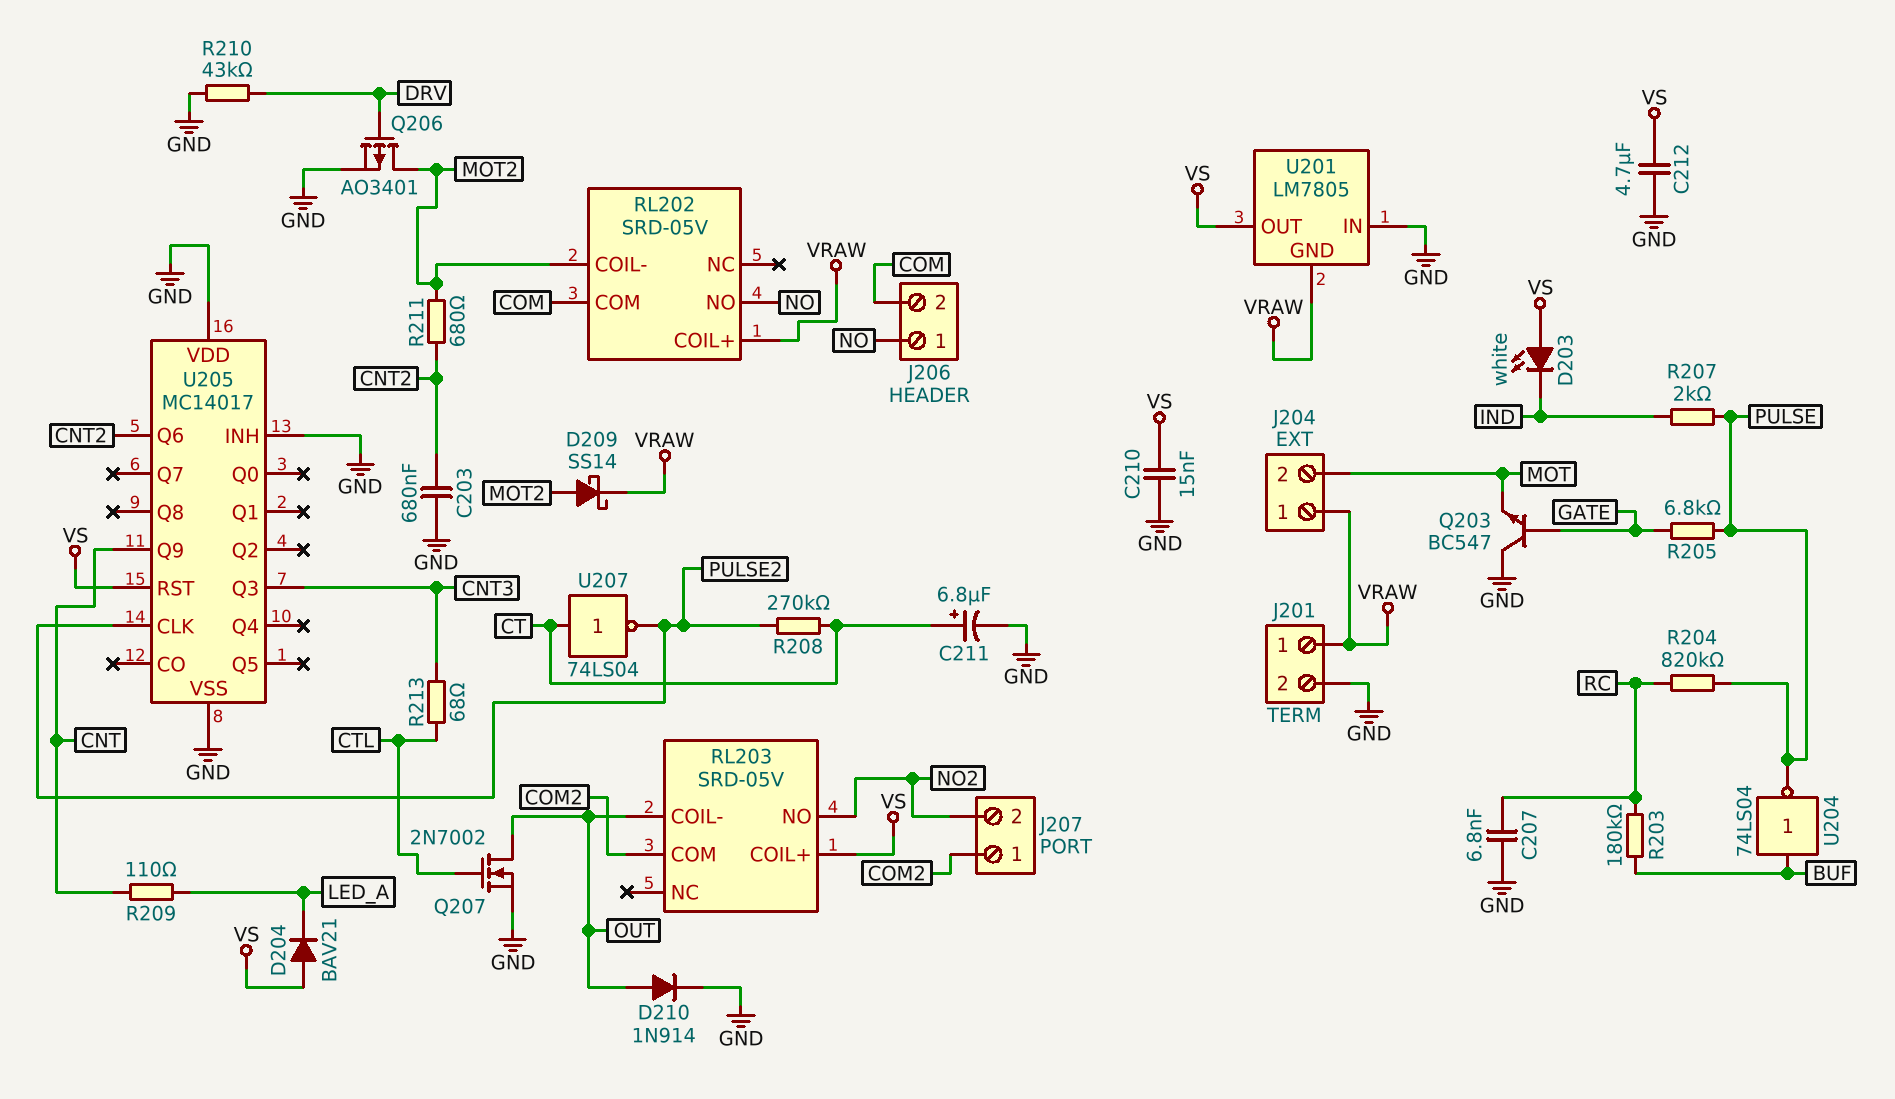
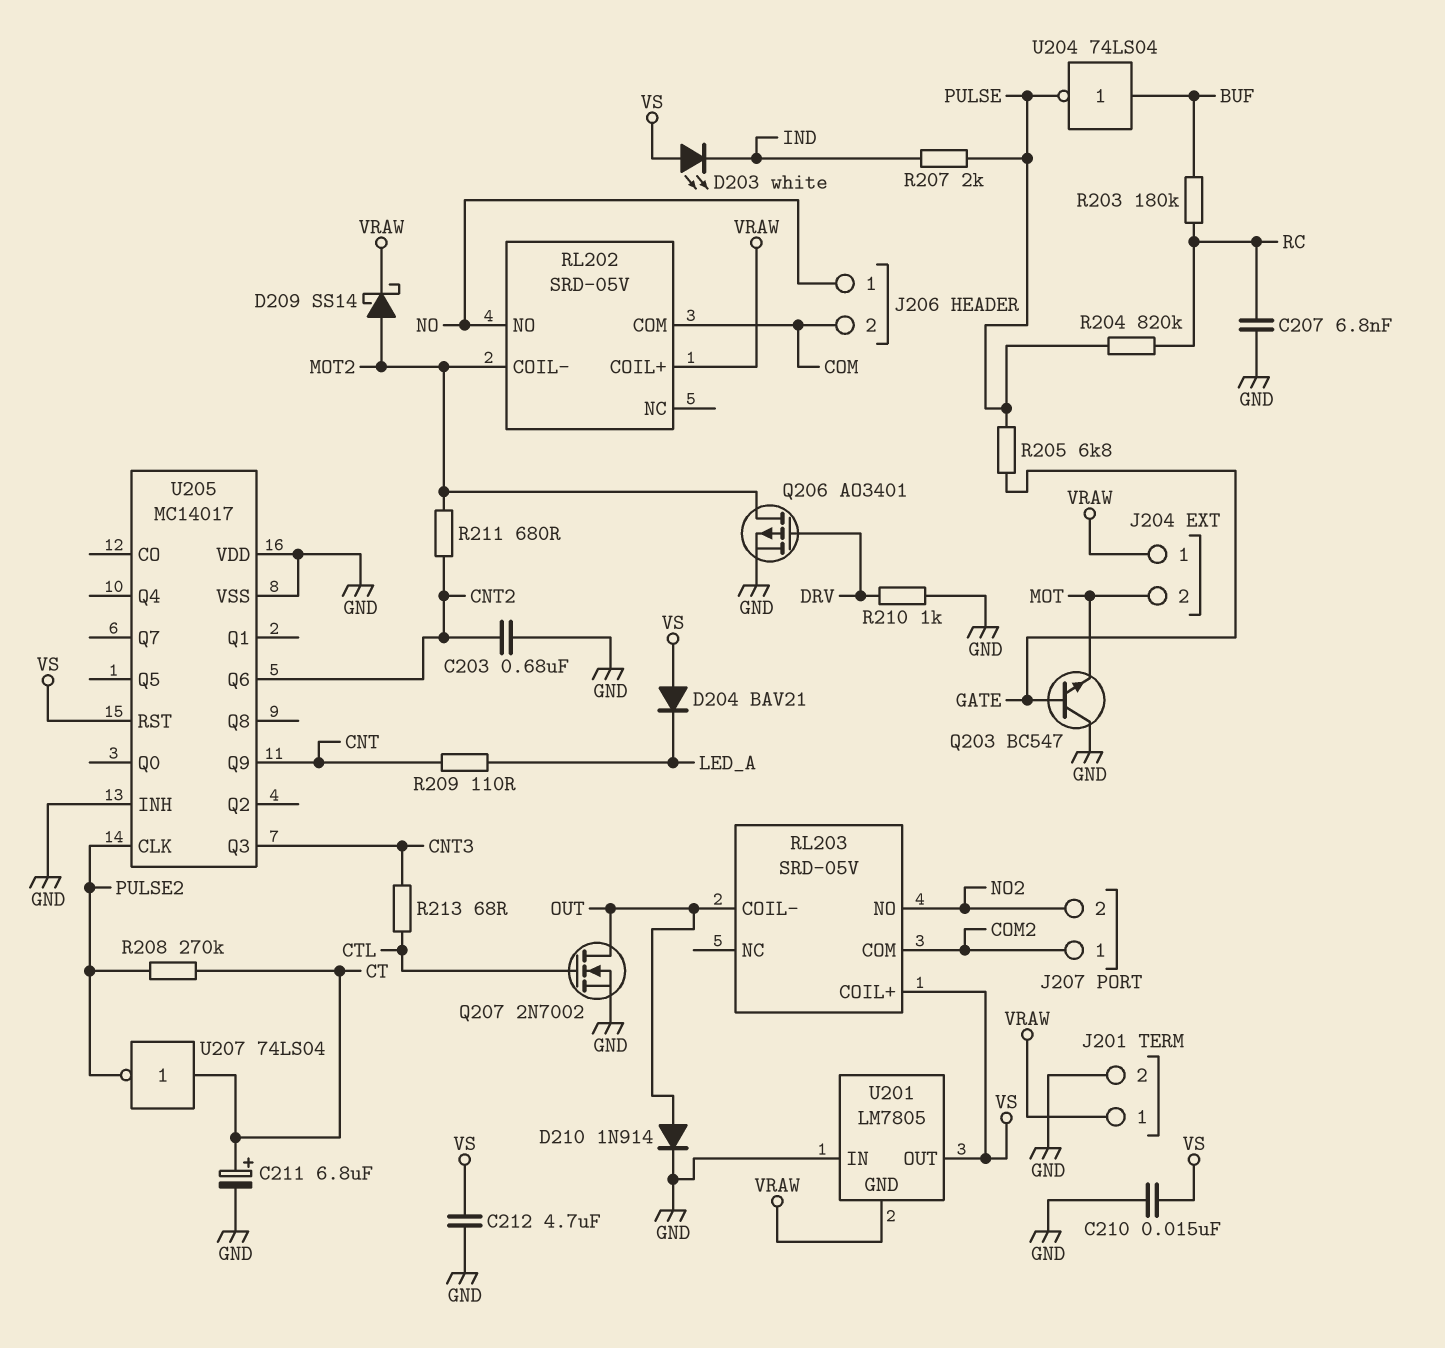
R210: 43k (DRV, GND) -> 1k (DRV, GND)

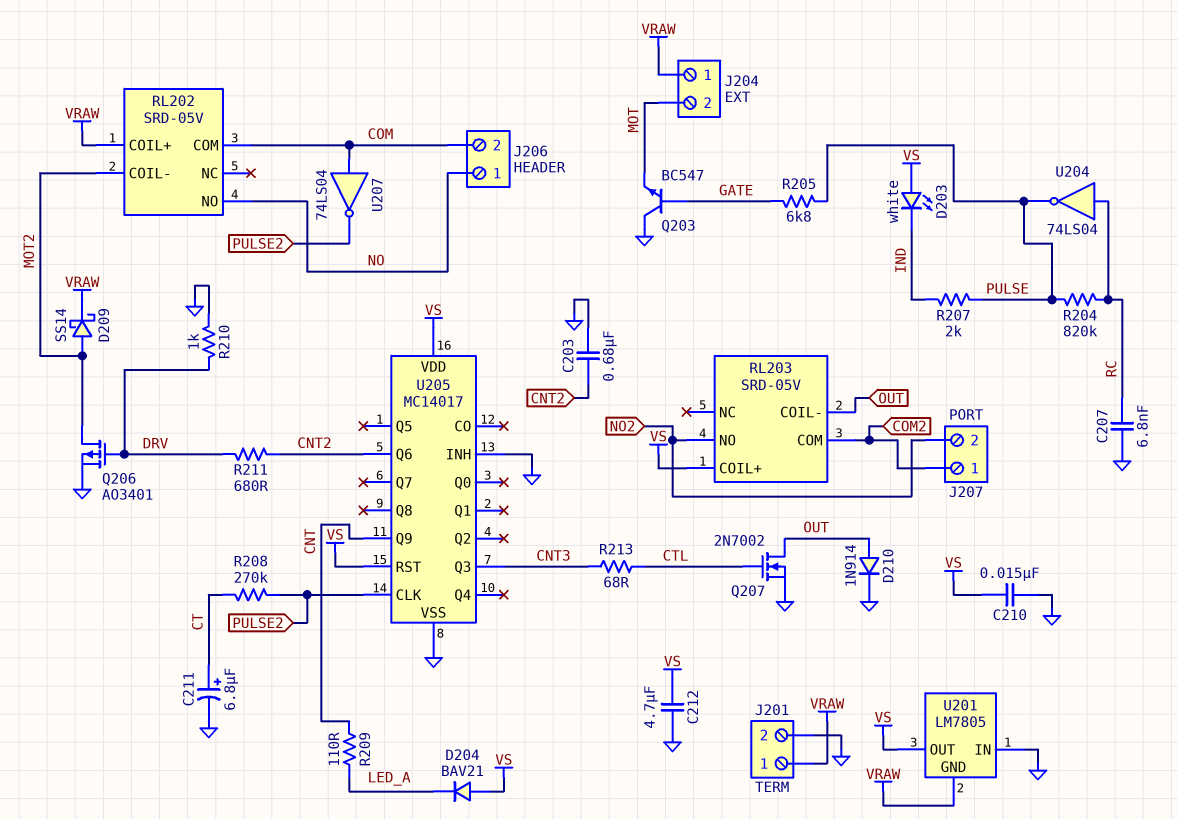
R203: 180k (BUF, RC) -> none
R211: 680 (CNT2, MOT2) -> 680 (CNT2, DRV)
U204: NOT 74LS04 (in BUF, out PULSE) -> NOT 74LS04 (in RC, out PULSE)
U205 pin VDD: GND -> VS
U207: NOT 74LS04 (in CT, out PULSE2) -> NOT 74LS04 (in COM, out PULSE2)

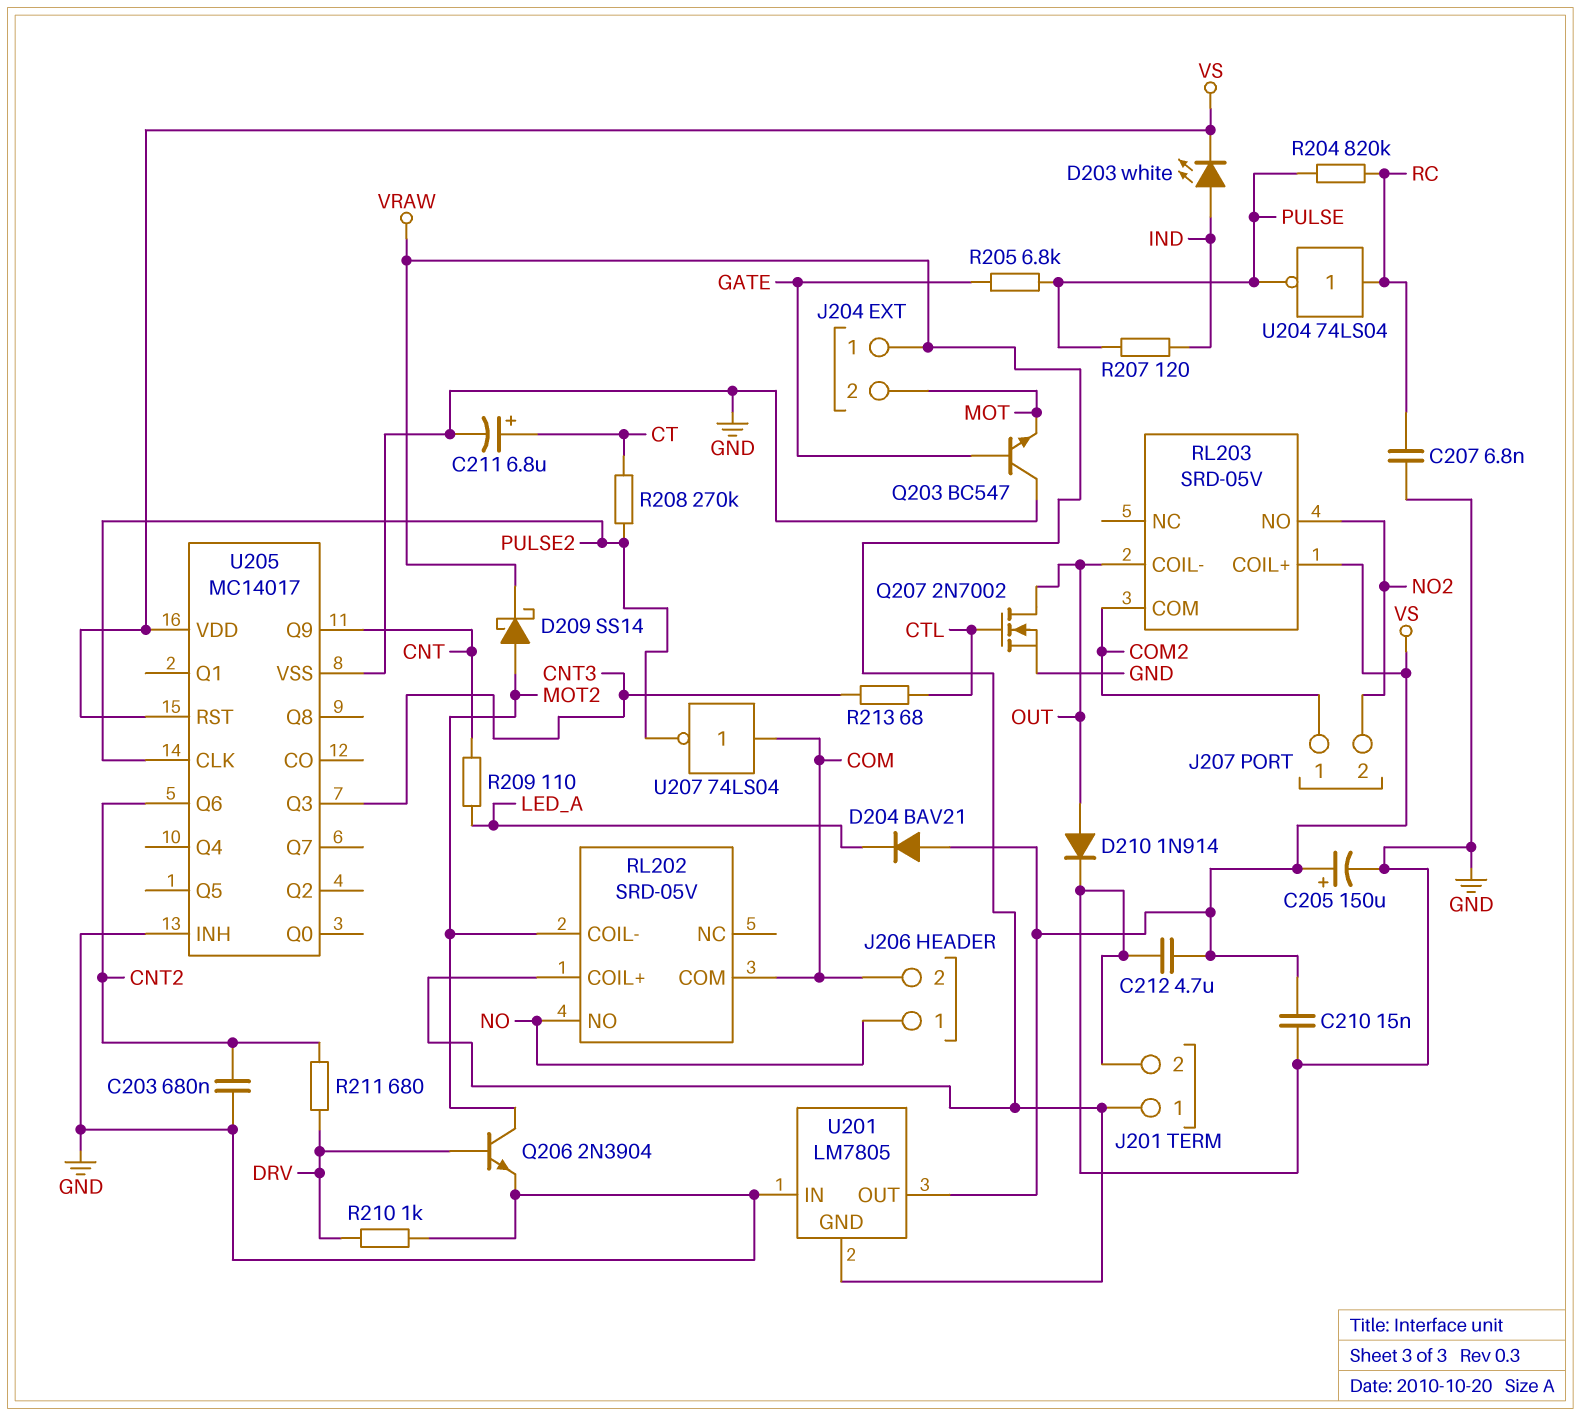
C205: none -> 150uF (plus VS, minus GND)
D203: LED white (A VS, K IND) -> LED white (A IND, K VS)
Q206: PMOS AO3401 (G DRV, D MOT2, S GND) -> NPN 2N3904 (B DRV, C MOT2, E GND)
R207: 2k (IND, PULSE) -> 120 (IND, PULSE)

